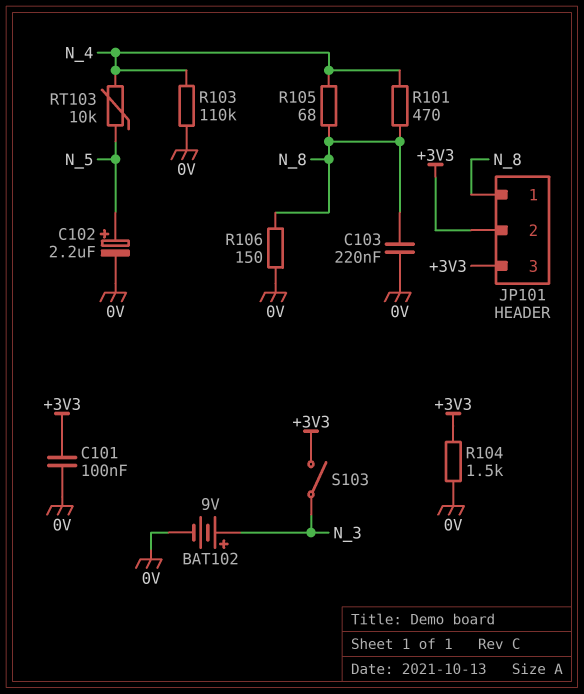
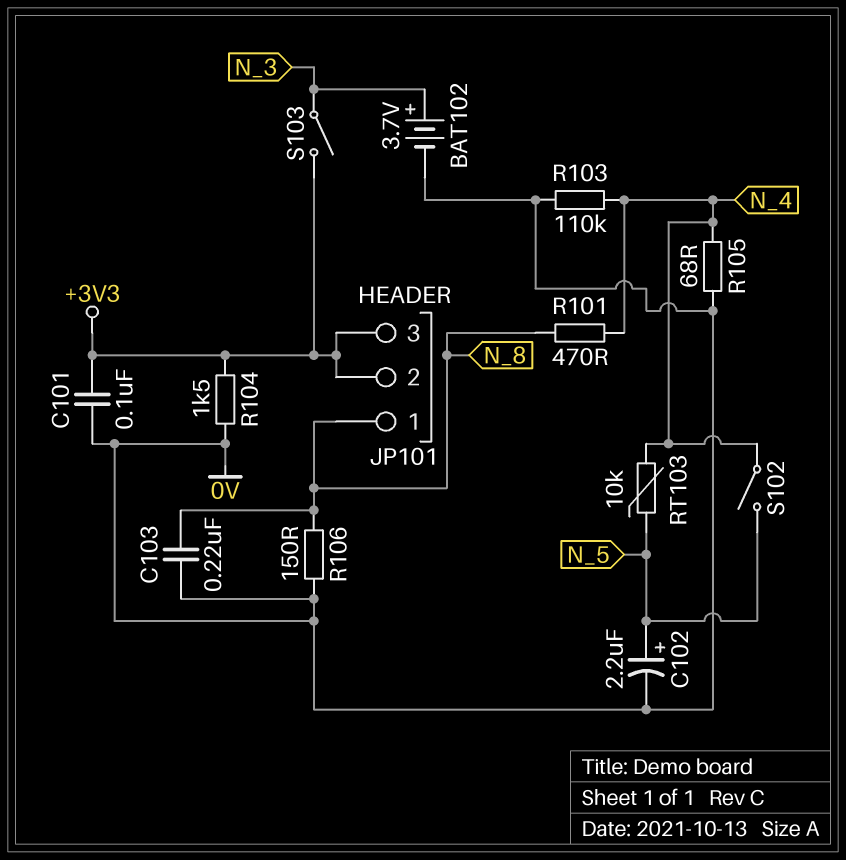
BAT102: 9V (plus N_3, minus 0V) -> 3.7V (plus N_3, minus 0V)
R105: 68 (N_4, N_8) -> 68 (0V, N_4)
S102: none -> switch (N_4, N_5)

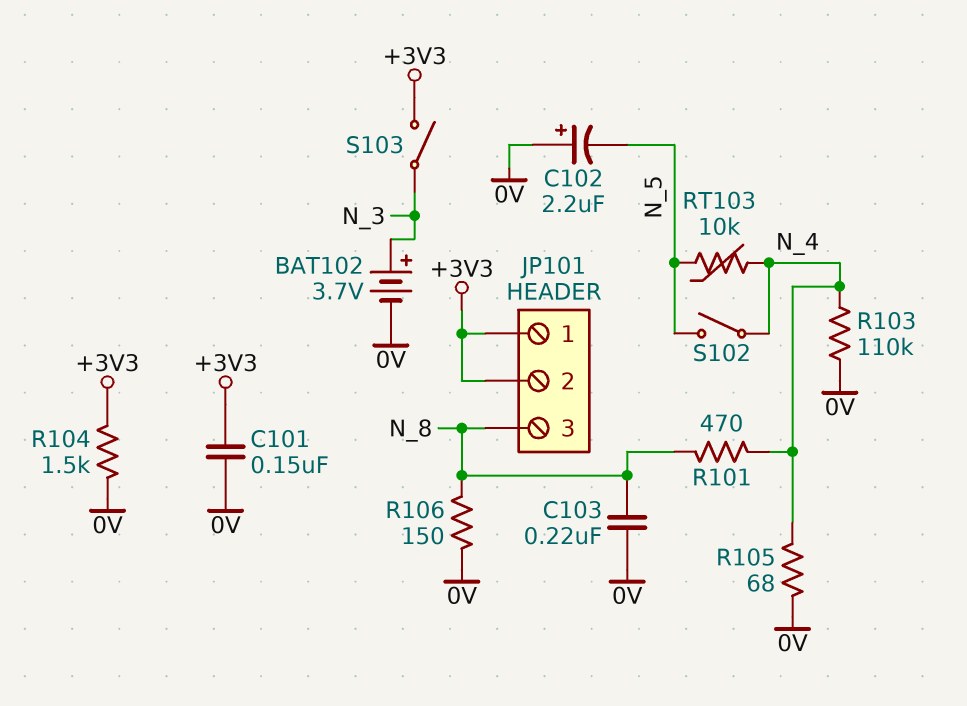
C101: 100nF (+3V3, 0V) -> 150nF (+3V3, 0V)
C102: 2.2uF (plus N_5, minus 0V) -> 2.2uF (plus 0V, minus N_5)
JP101 pin 1: N_8 -> +3V3
JP101 pin 3: +3V3 -> N_8

